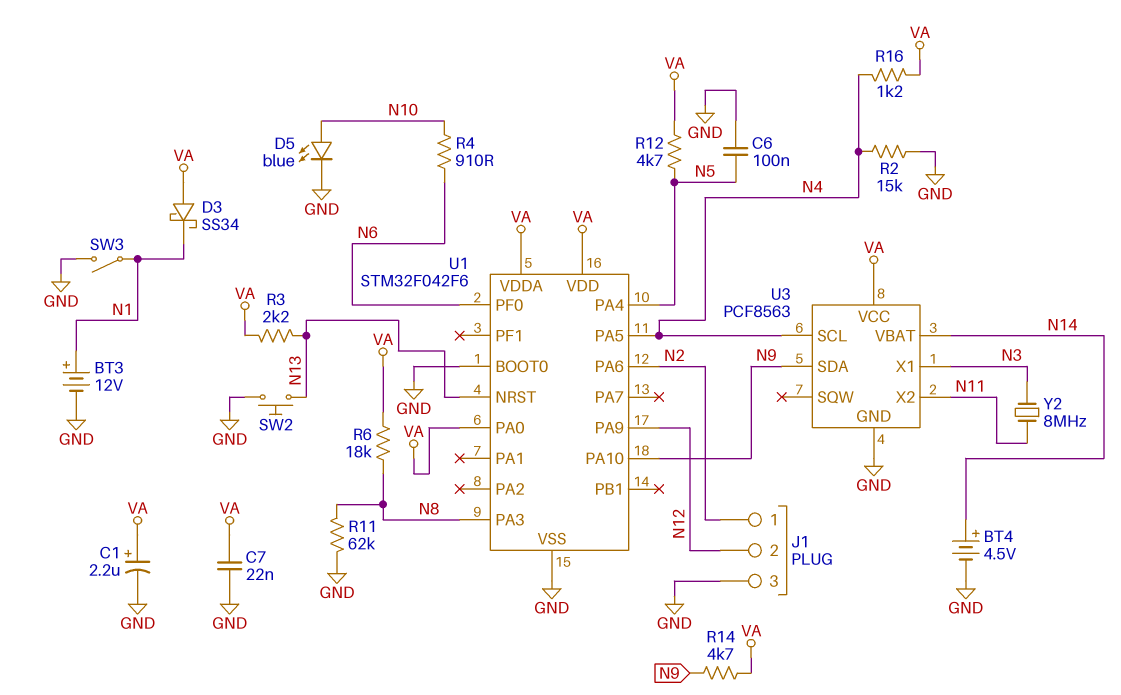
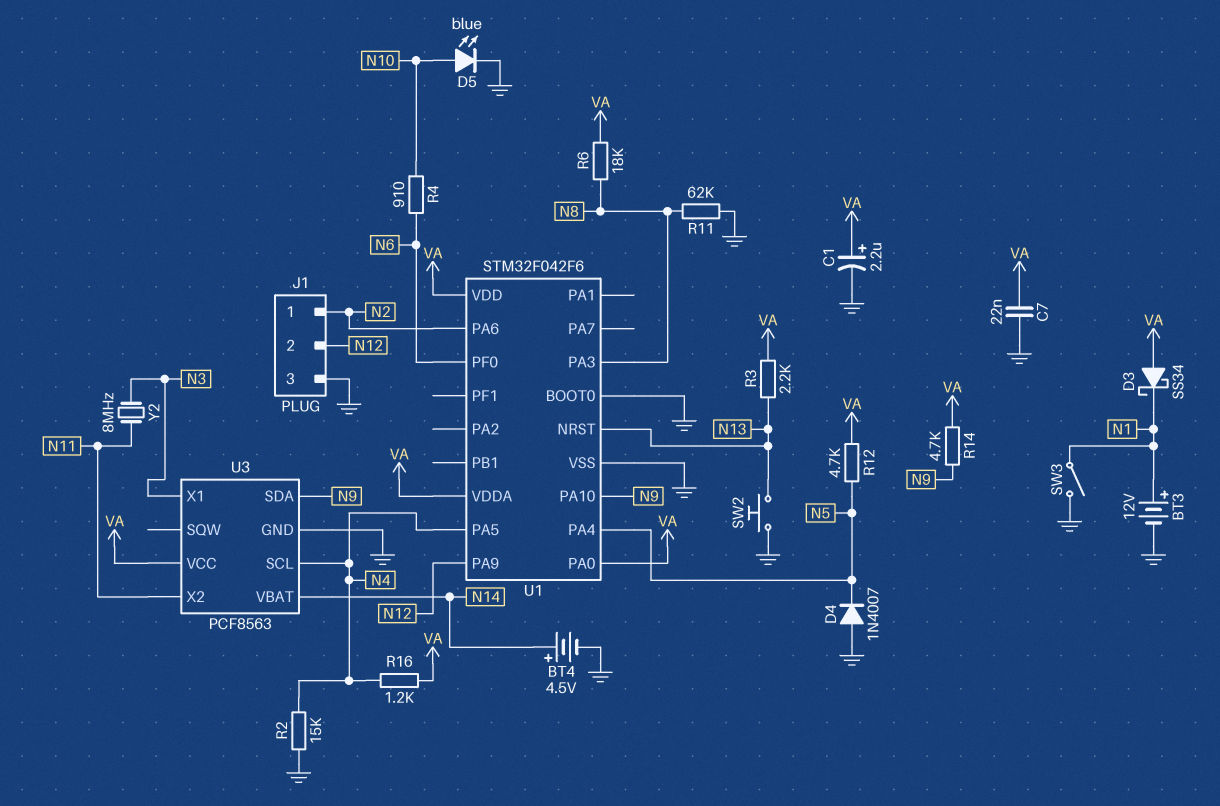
C6: 100nF (GND, N5) -> none
D4: none -> diode 1N4007 (A GND, K N5)

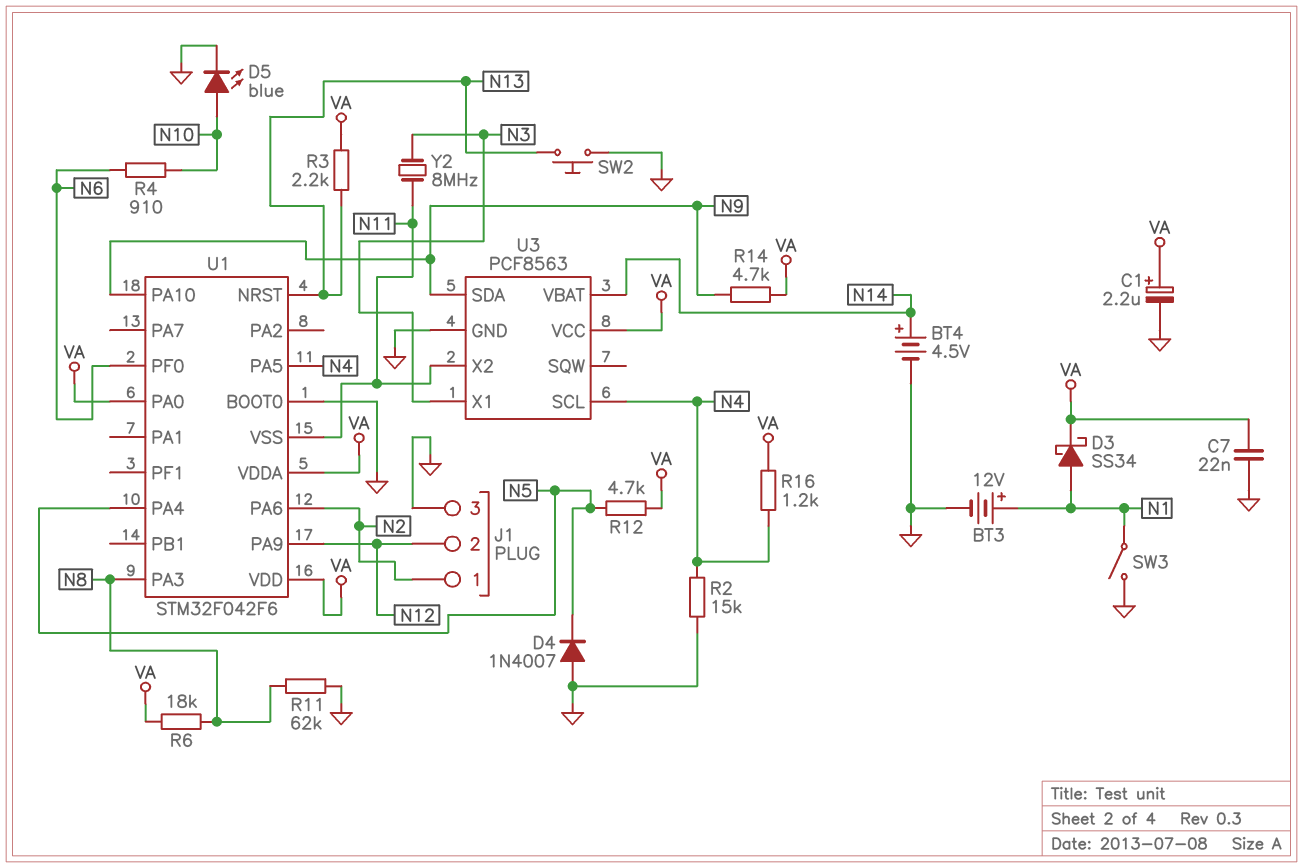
D3: schottky SS34 (A VA, K N1) -> schottky SS34 (A N1, K VA)
U1 pin VSS: GND -> N11

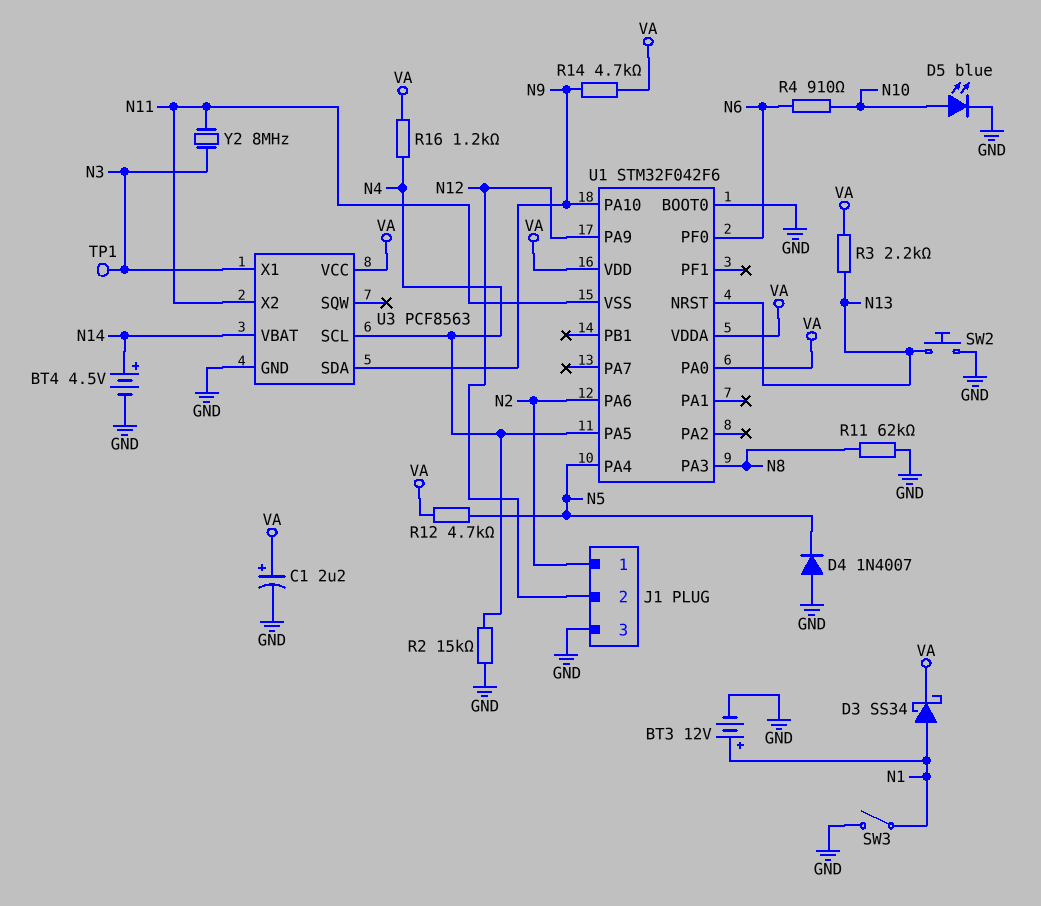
C7: 22nF (GND, VA) -> none
R6: 18k (N8, VA) -> none
TP1: none -> test point (N3)

